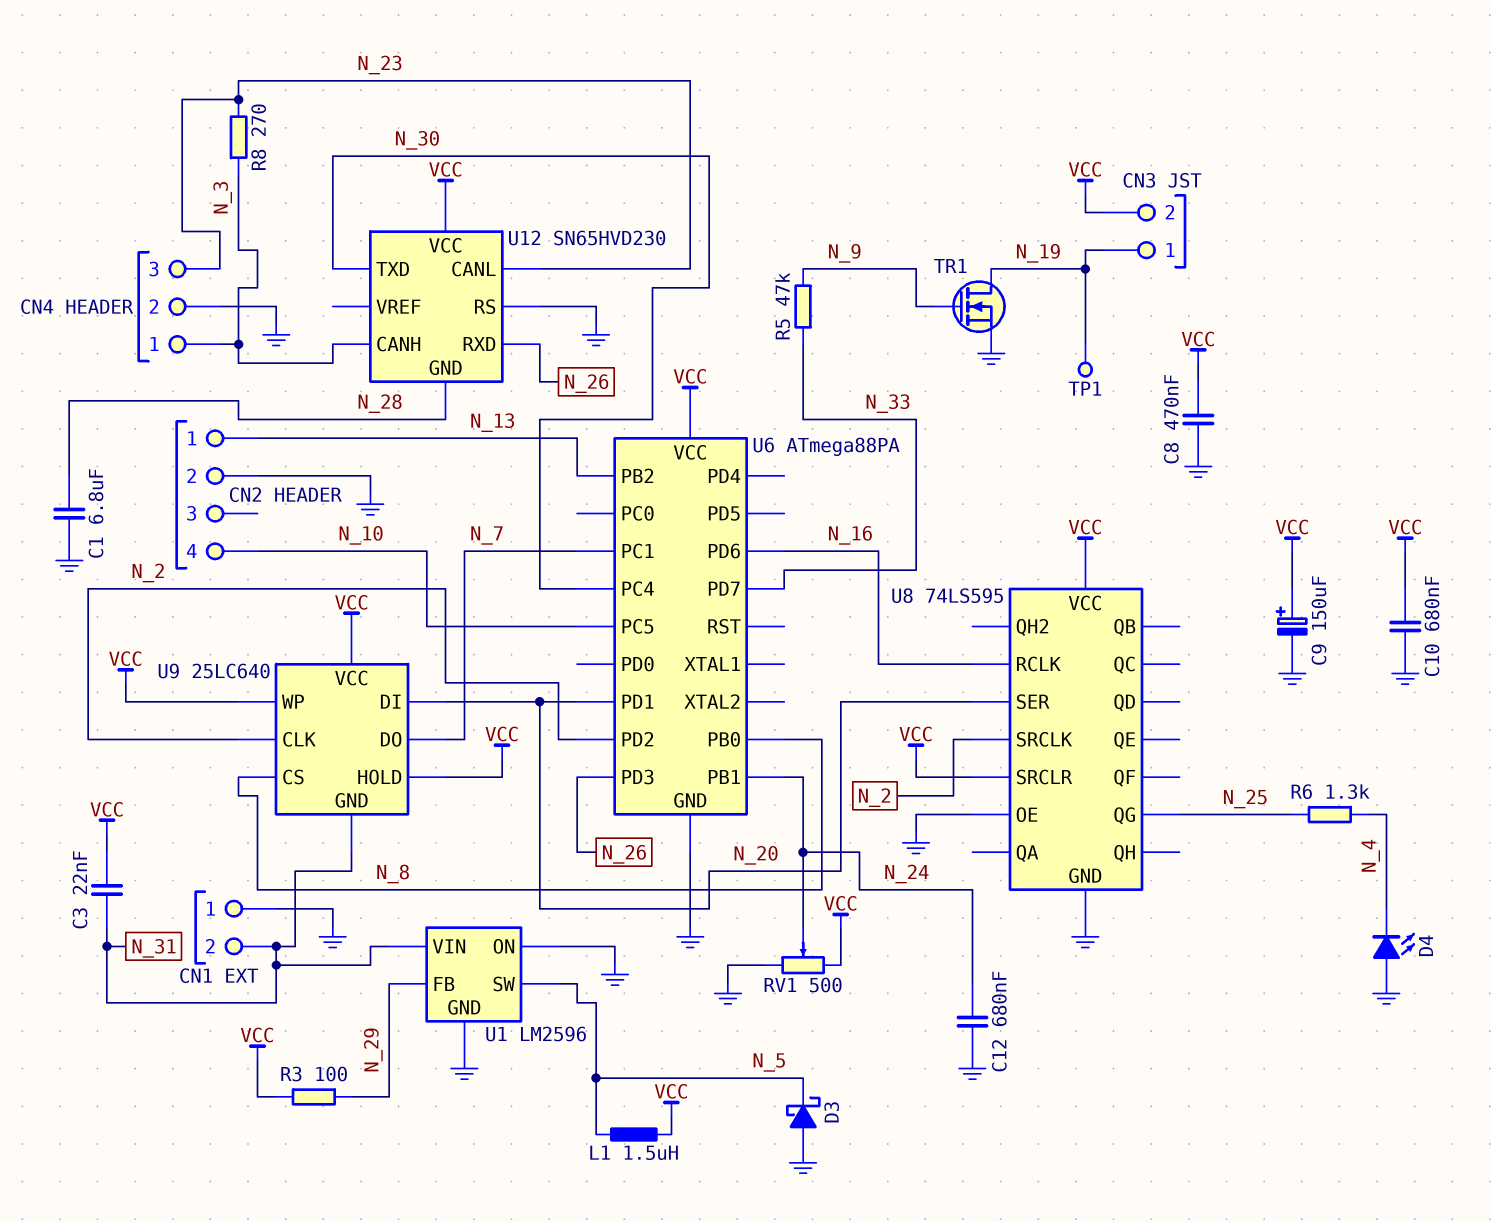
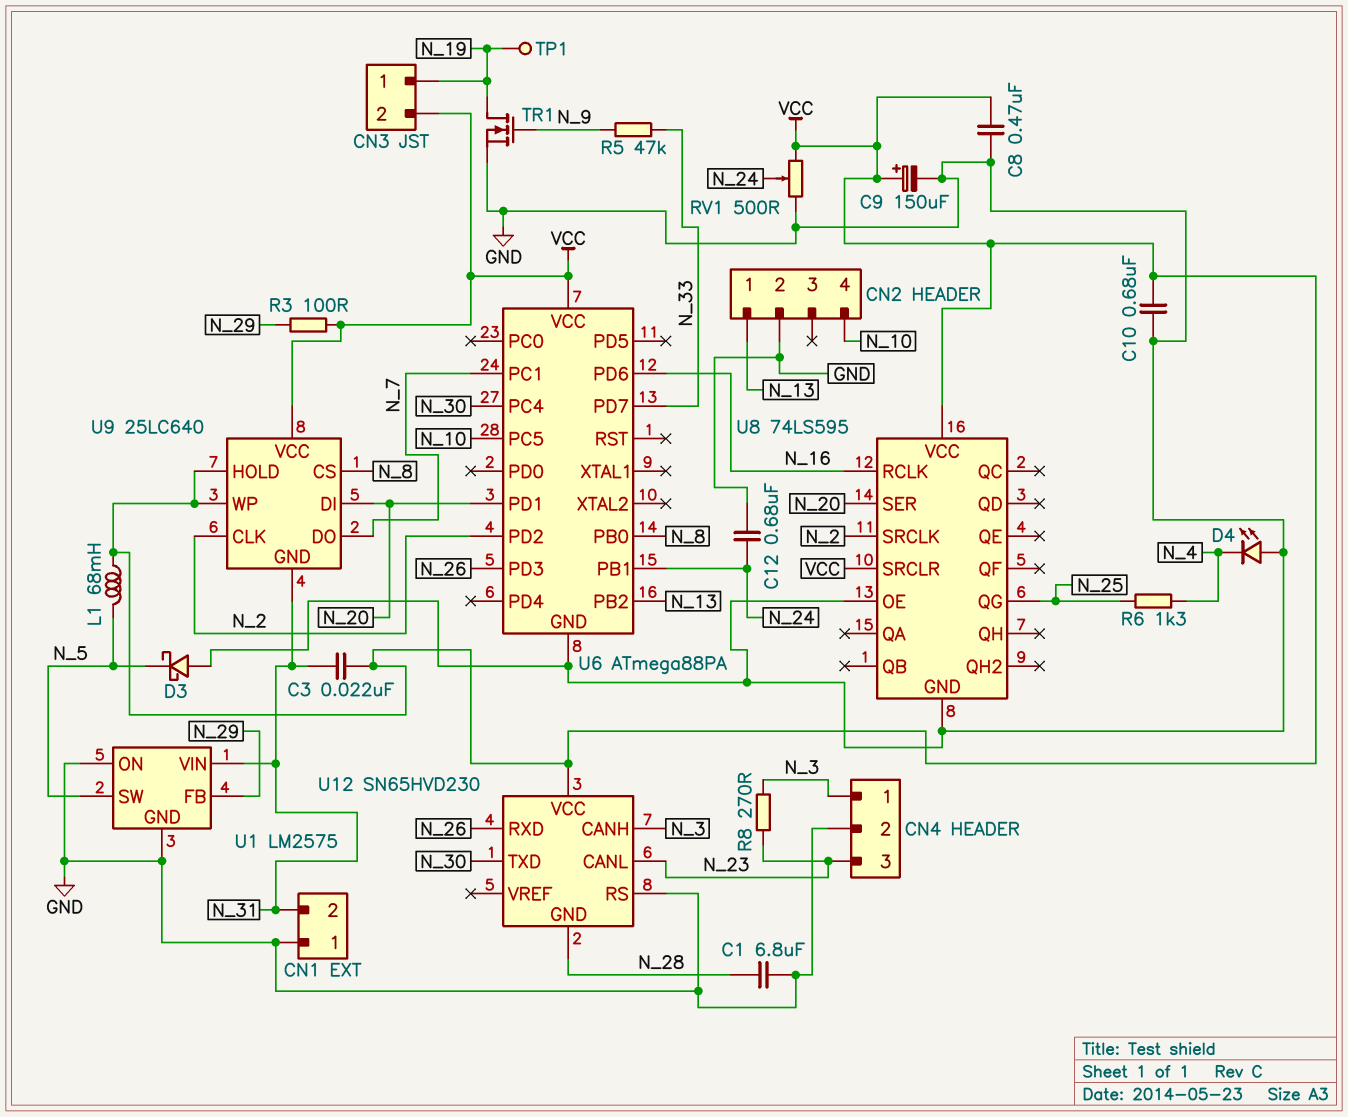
L1: 1.5uH (N_5, VCC) -> 68mH (N_5, VCC)
U1: LM2596 -> LM2575

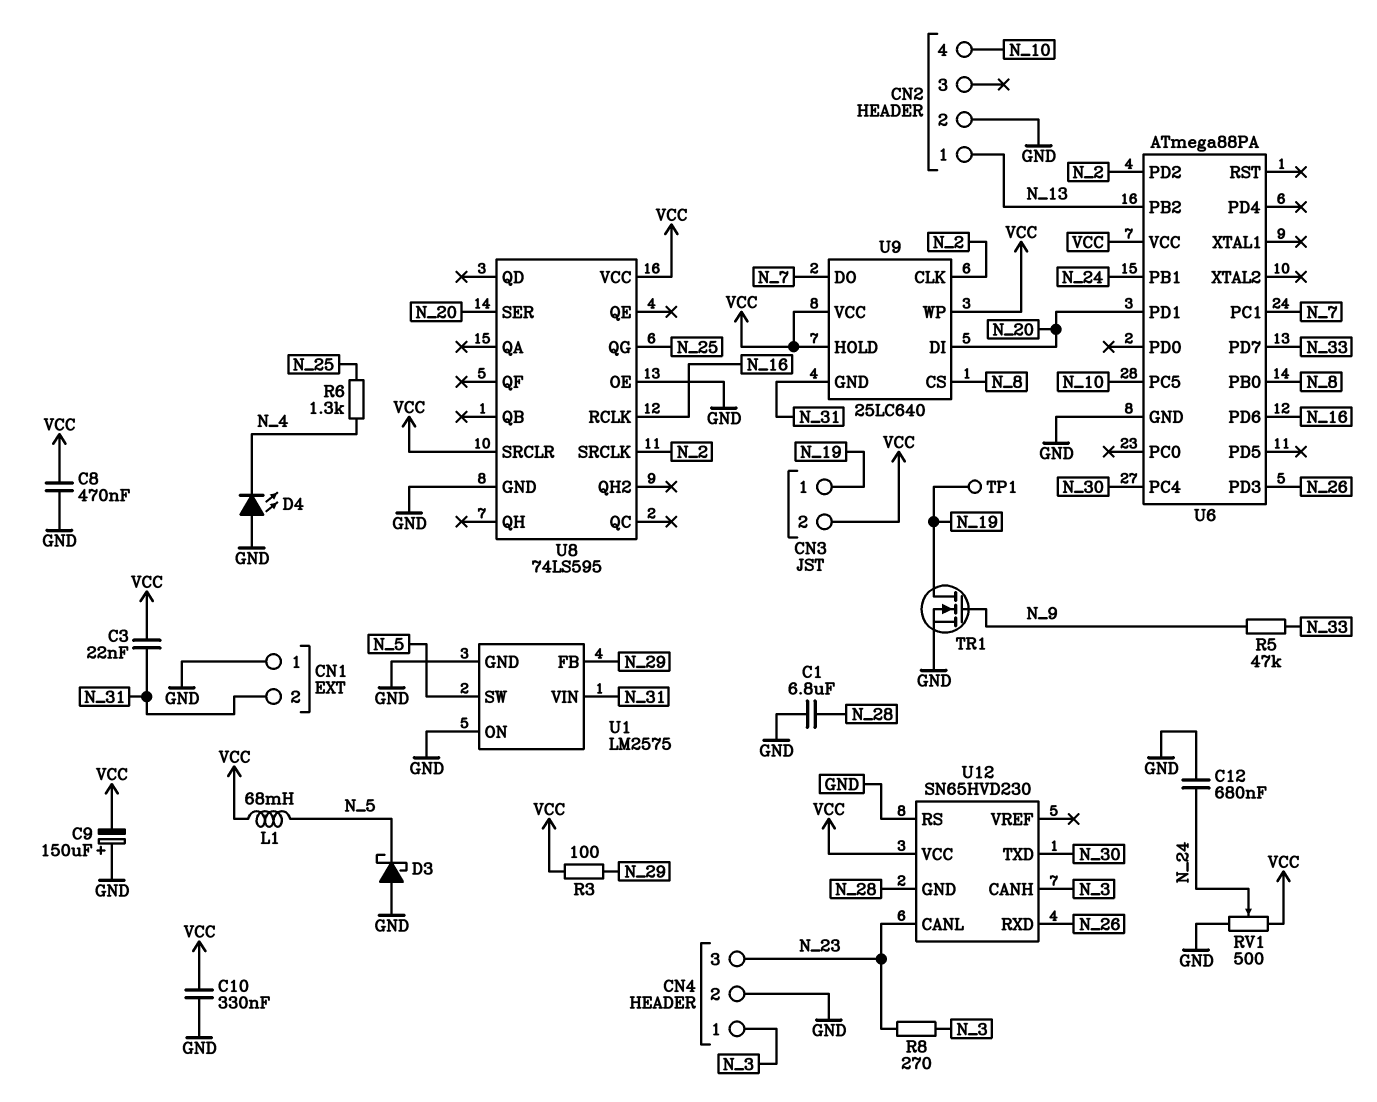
C9: 150uF (plus VCC, minus GND) -> 150uF (plus GND, minus VCC)
C10: 680nF (GND, VCC) -> 330nF (GND, VCC)

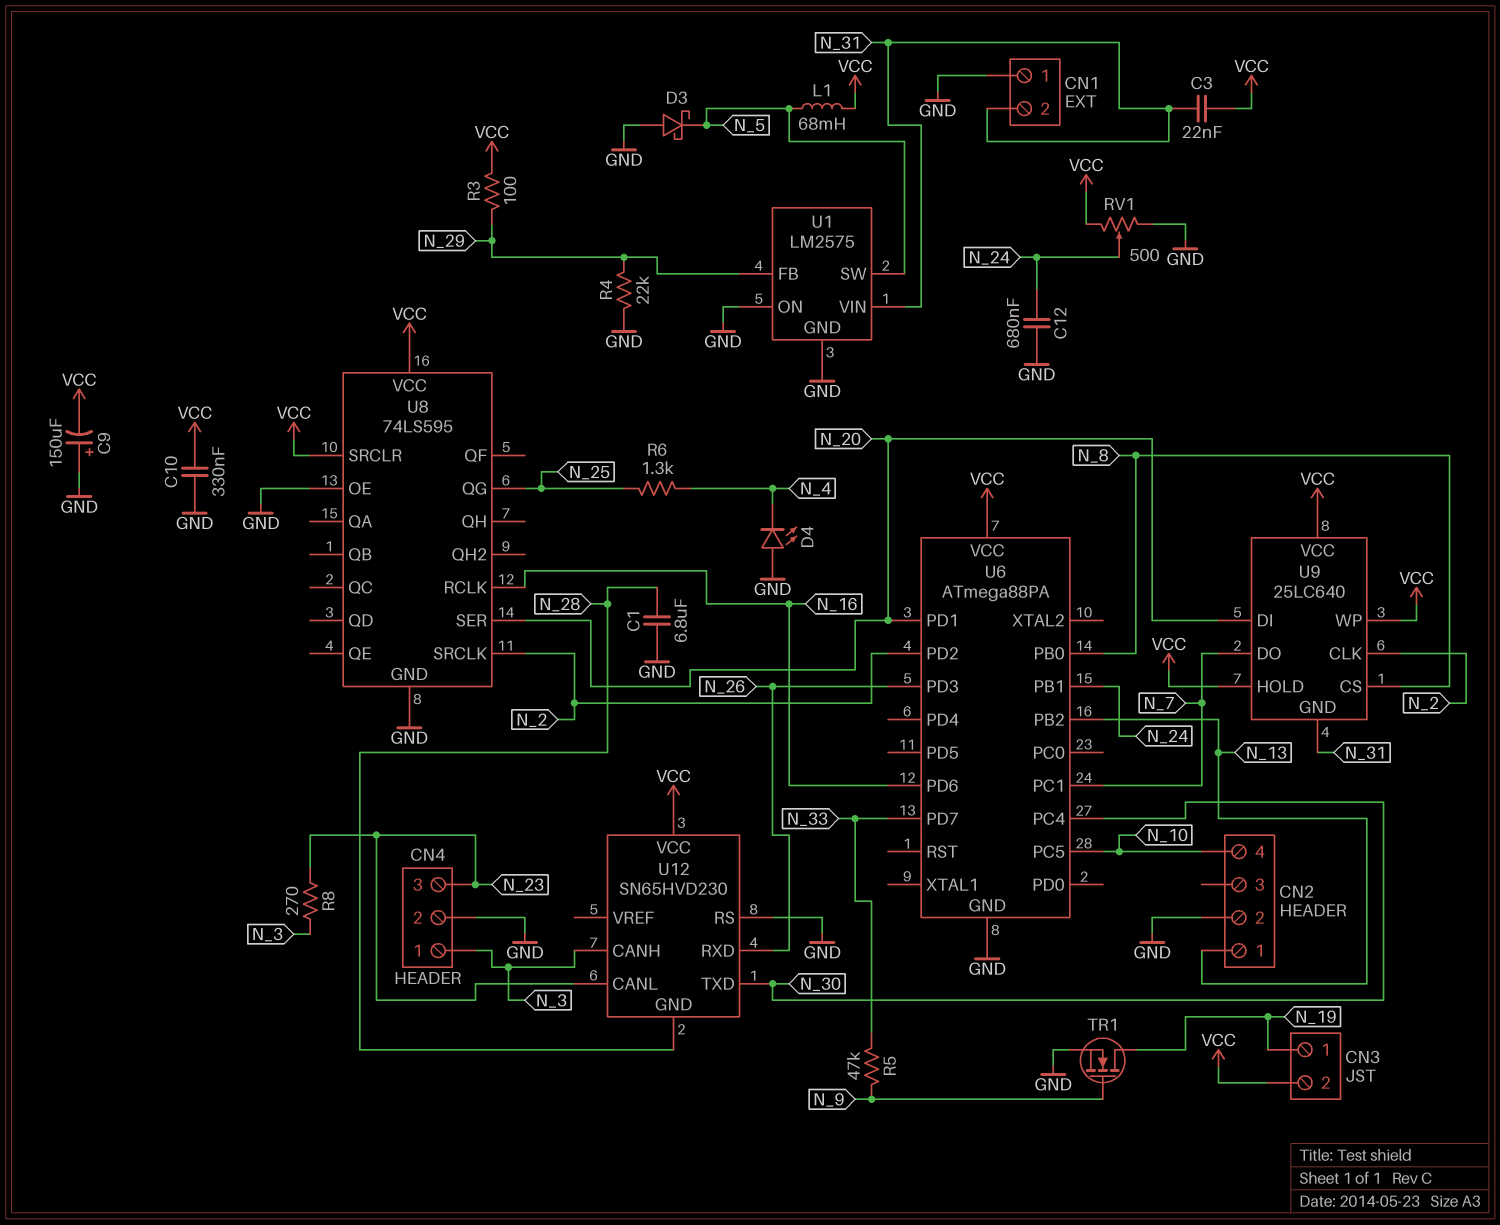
C8: 470nF (GND, VCC) -> none
R4: none -> 22k (GND, N_29)
TP1: test point (N_19) -> none

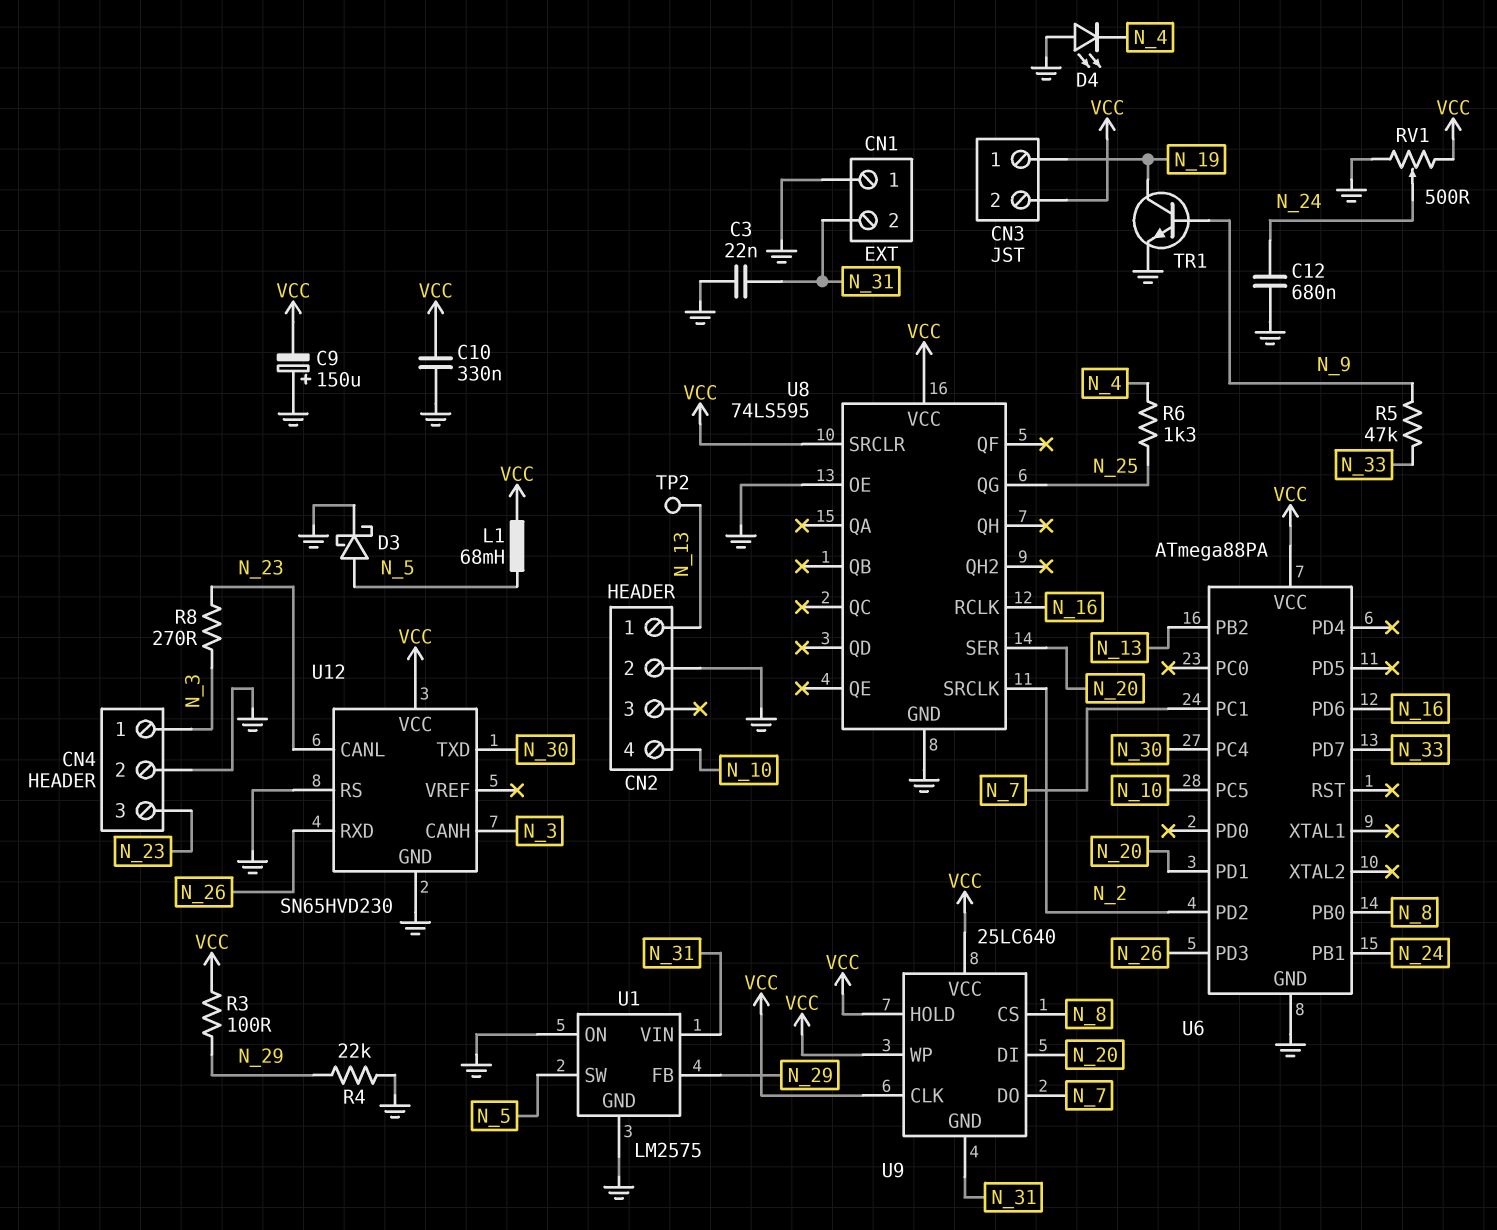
C1: 6.8uF (GND, N_28) -> none
C3: 22nF (N_31, VCC) -> 22nF (GND, N_31)
D3: schottky (A GND, K N_5) -> schottky (A N_5, K GND)
TP2: none -> test point (N_13)
TR1: NMOS (G N_9, D N_19, S GND) -> NPN (B N_9, C N_19, E GND)
U9 pin CLK: N_2 -> VCC
U12 pin GND: N_28 -> GND

